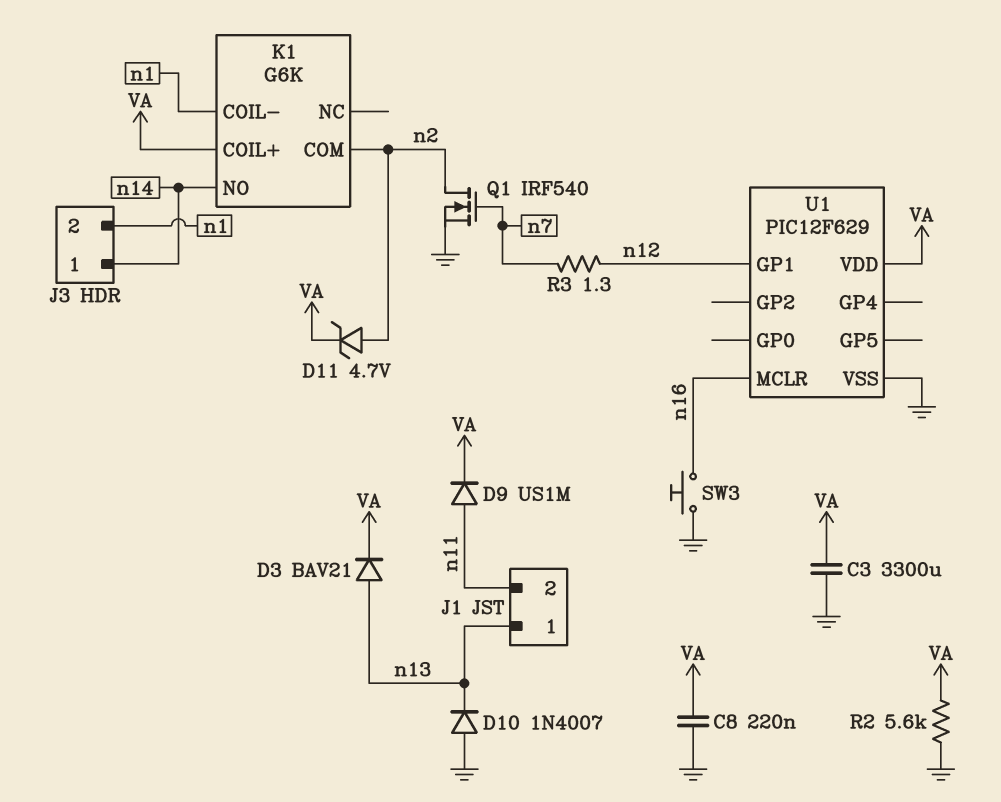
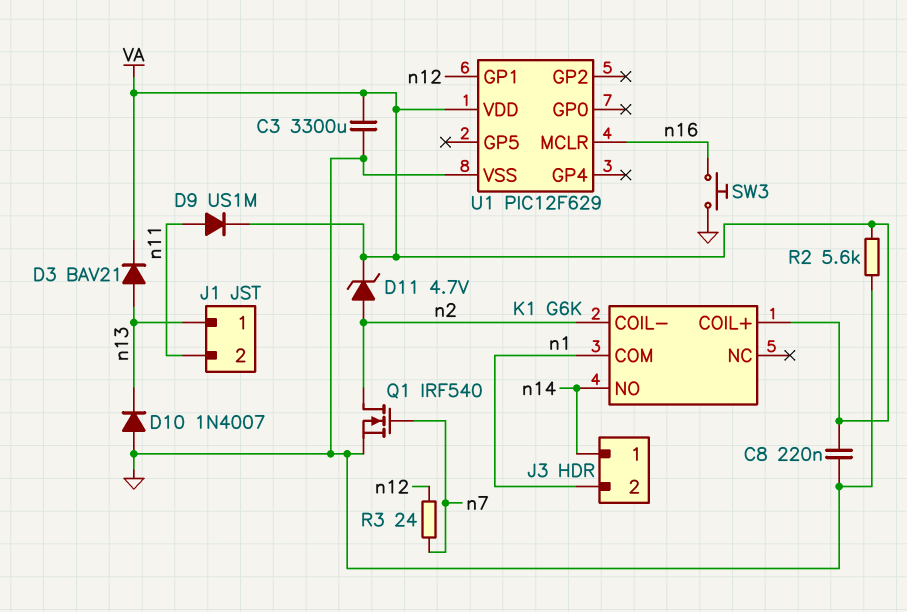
K1 pin COIL-: n1 -> n2
K1 pin COM: n2 -> n1
R3: 1.3 (n7, n12) -> 24 (n7, n12)

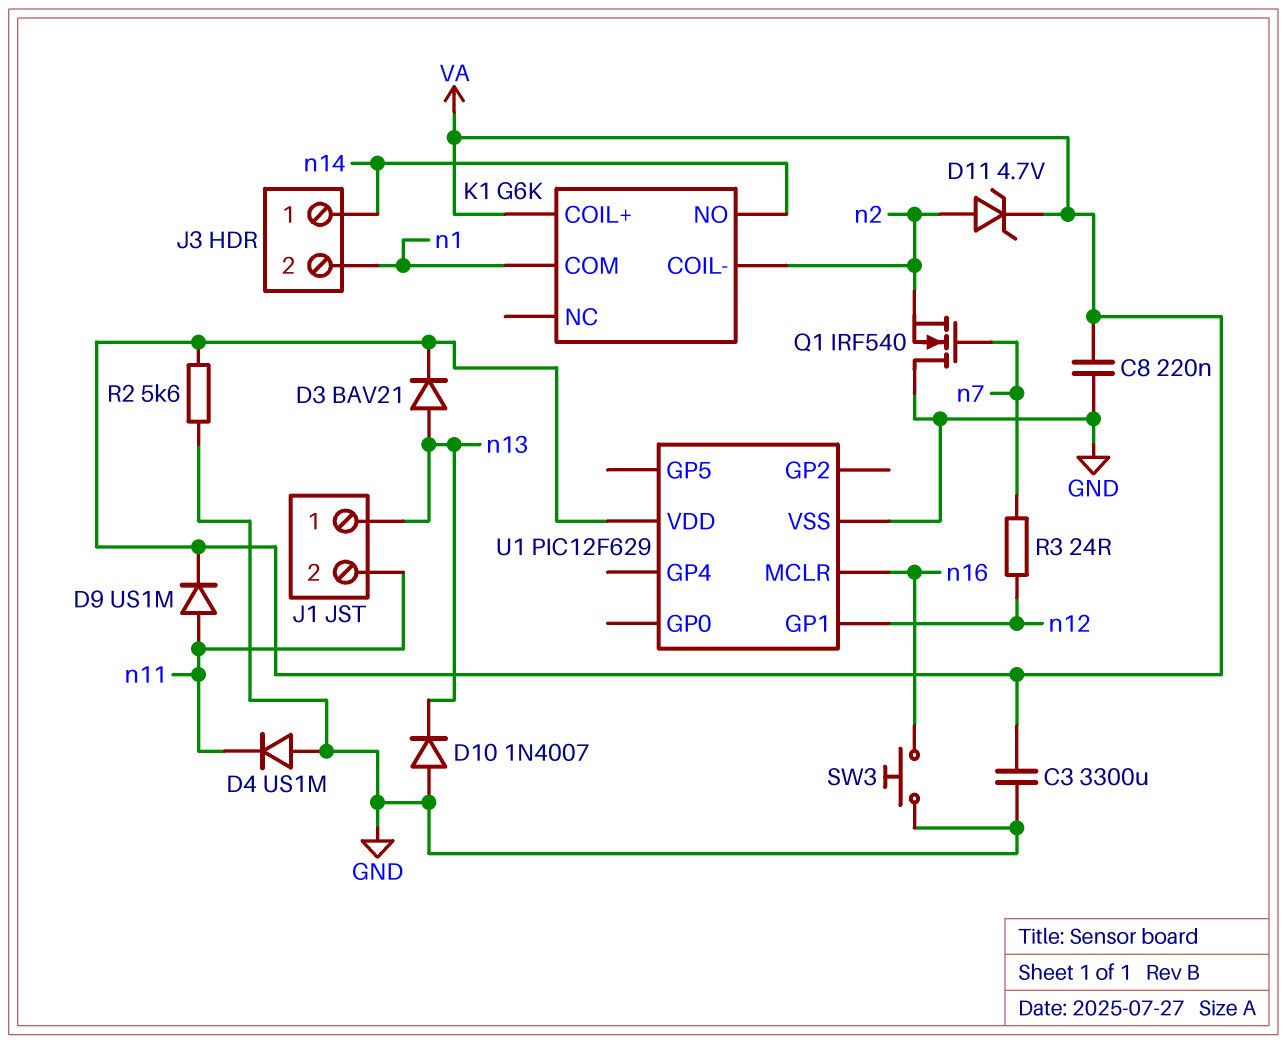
D4: none -> diode US1M (A GND, K n11)
Q1: NMOS IRF540 (G n7, D n2, S GND) -> NMOS IRF540 (G n7, D GND, S n2)

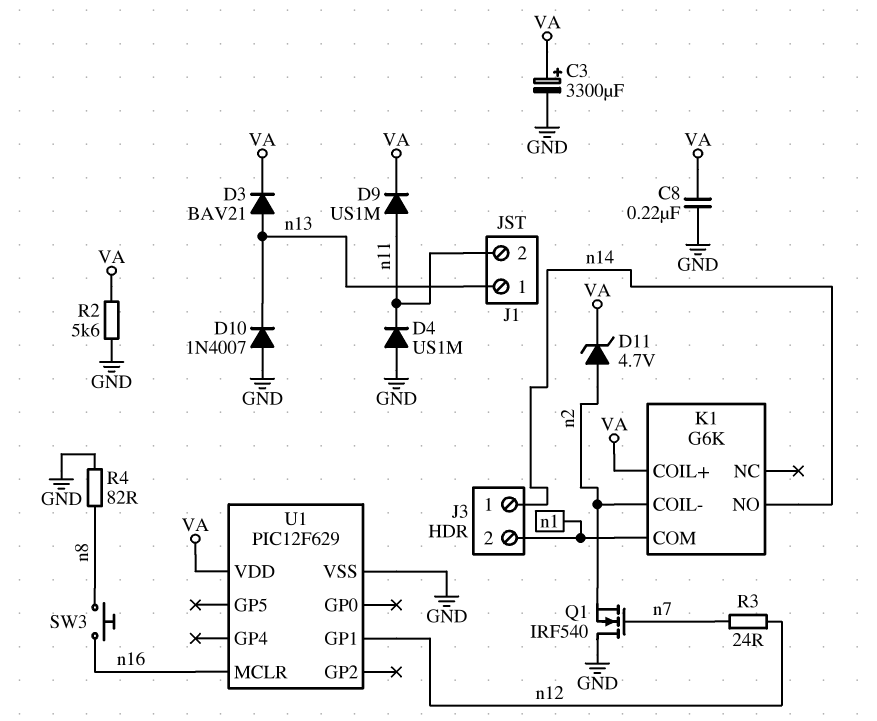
C3: 3300uF (GND, VA) -> 3300uF (plus VA, minus GND)
R4: none -> 82 (GND, n8)
SW3: button (GND, n16) -> button (n8, n16)

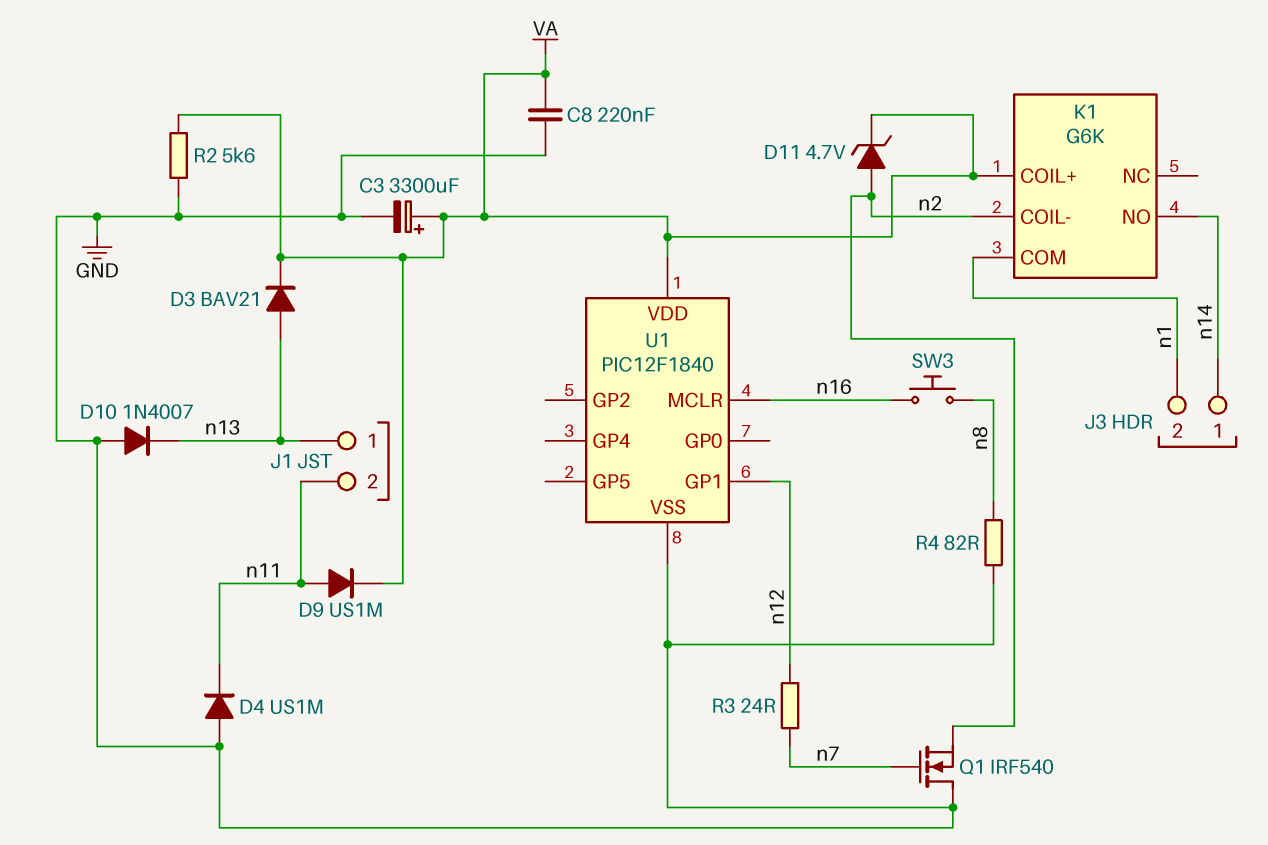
U1: PIC12F629 -> PIC12F1840

